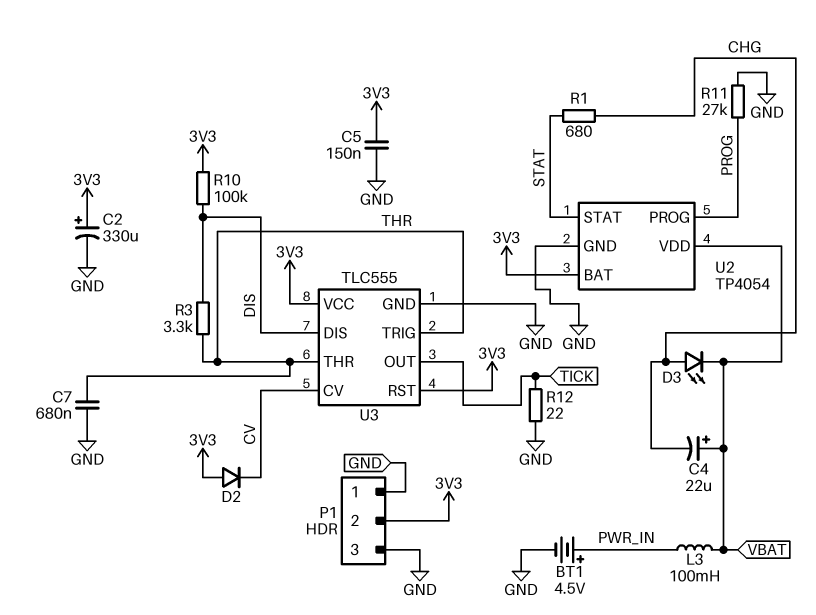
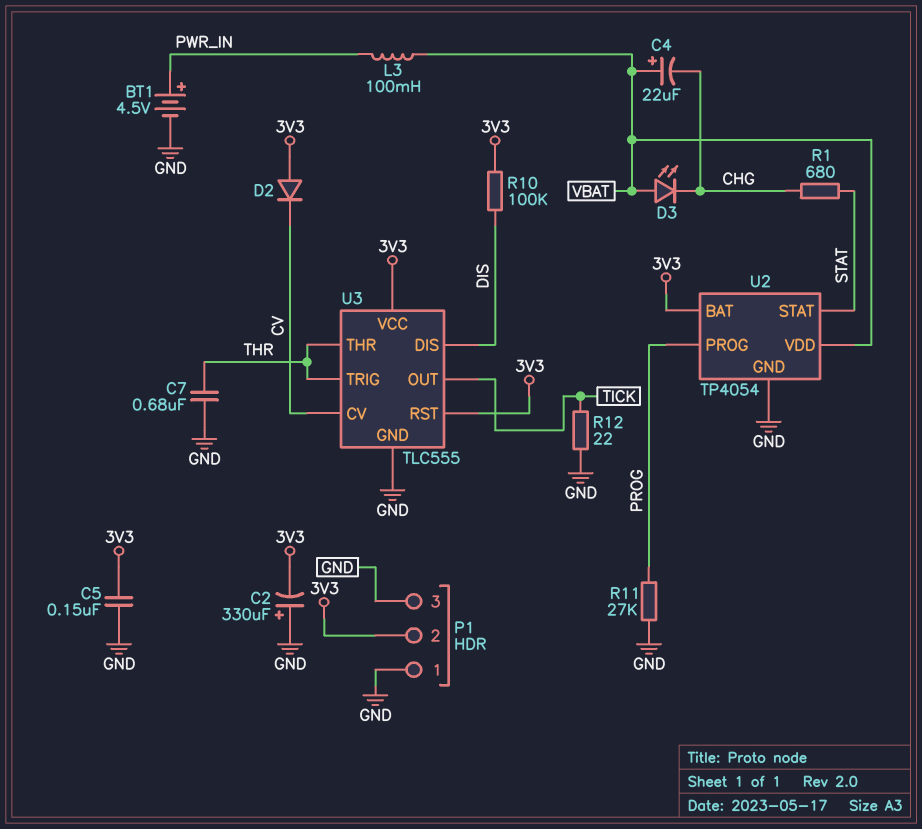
C2: 330uF (plus 3V3, minus GND) -> 330uF (plus GND, minus 3V3)
D3: LED (A CHG, K VBAT) -> LED (A VBAT, K CHG)
R3: 3.3k (DIS, THR) -> none

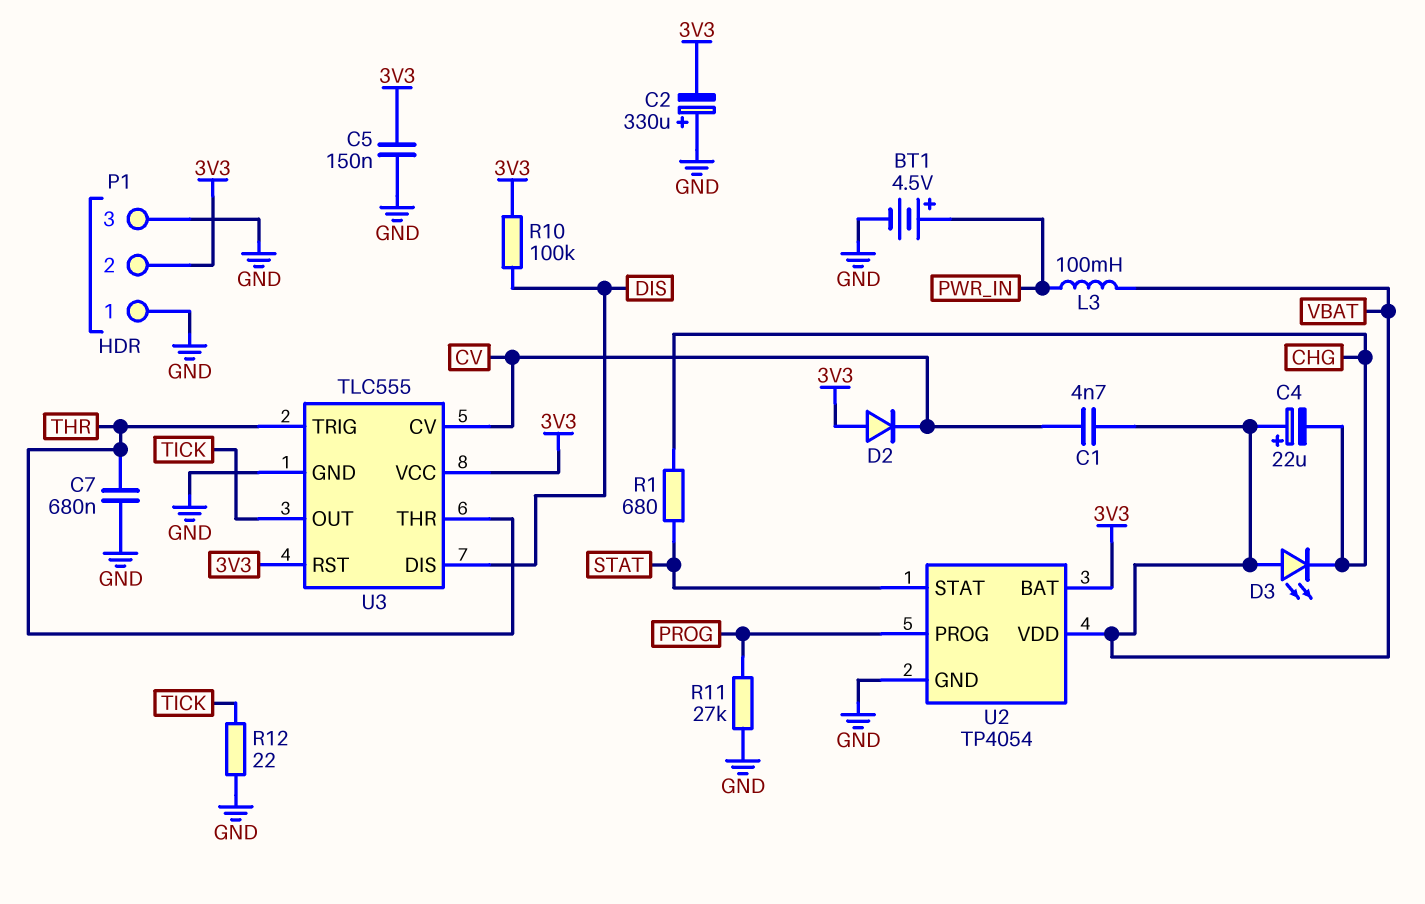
C1: none -> 4.7nF (CV, VBAT)

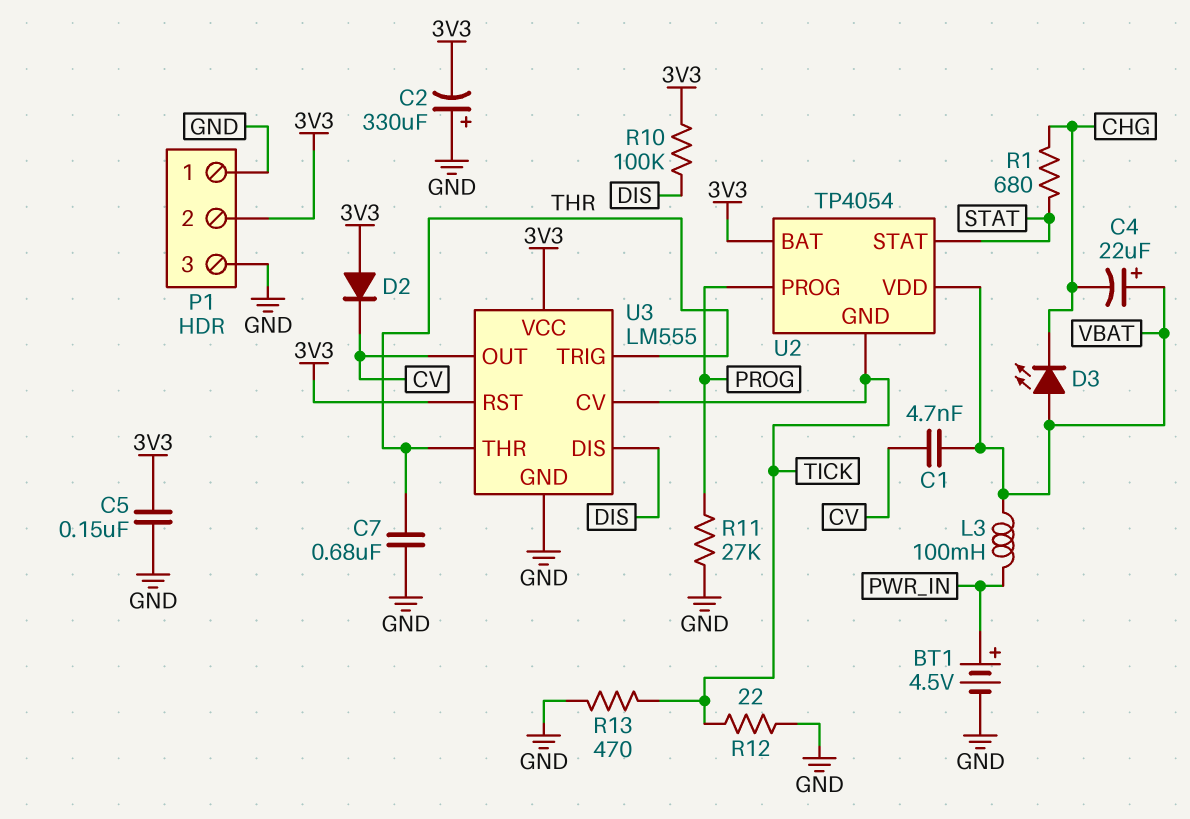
R13: none -> 470 (GND, TICK)
U2 pin GND: GND -> TICK
U3: TLC555 -> LM555
U3 pin CV: CV -> TICK
U3 pin OUT: TICK -> CV

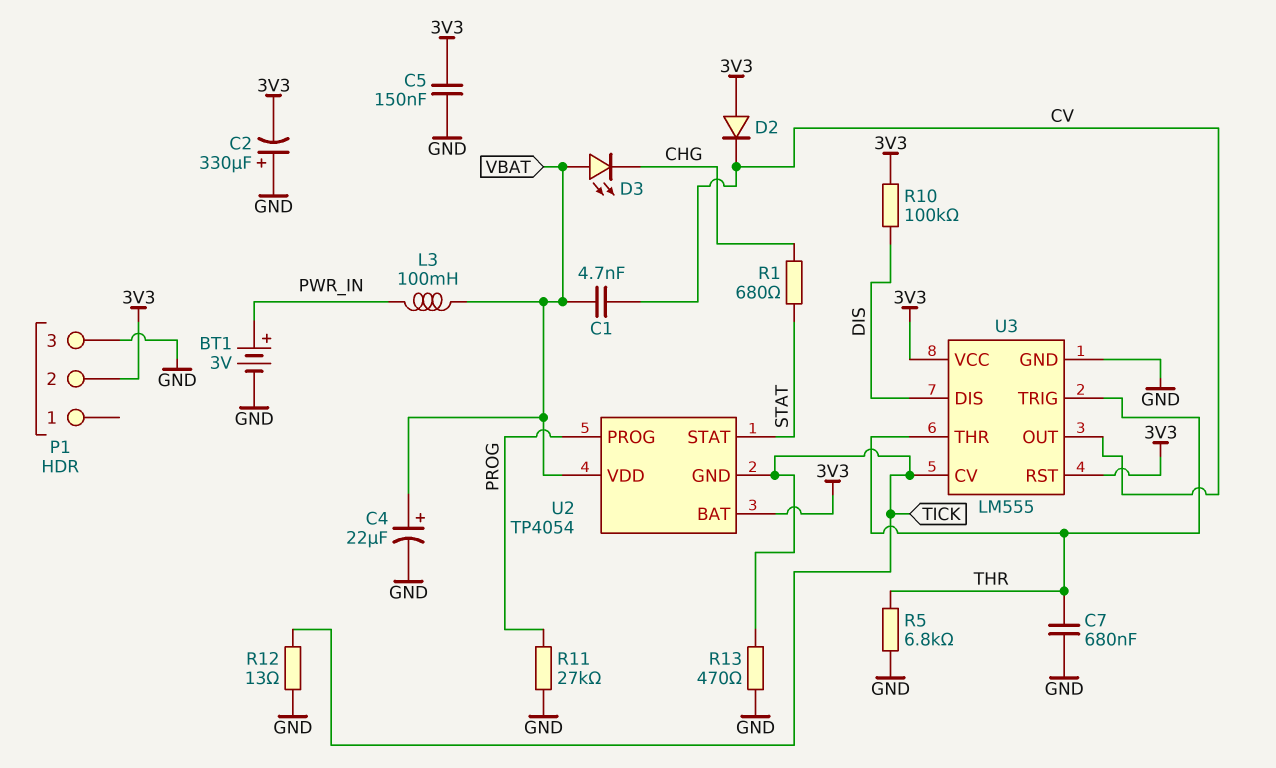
BT1: 4.5V (plus PWR_IN, minus GND) -> 3V (plus PWR_IN, minus GND)
C4: 22uF (plus VBAT, minus CHG) -> 22uF (plus VBAT, minus GND)
P1 pin 1: GND -> none
R5: none -> 6.8k (GND, THR)
R12: 22 (GND, TICK) -> 13 (GND, TICK)

